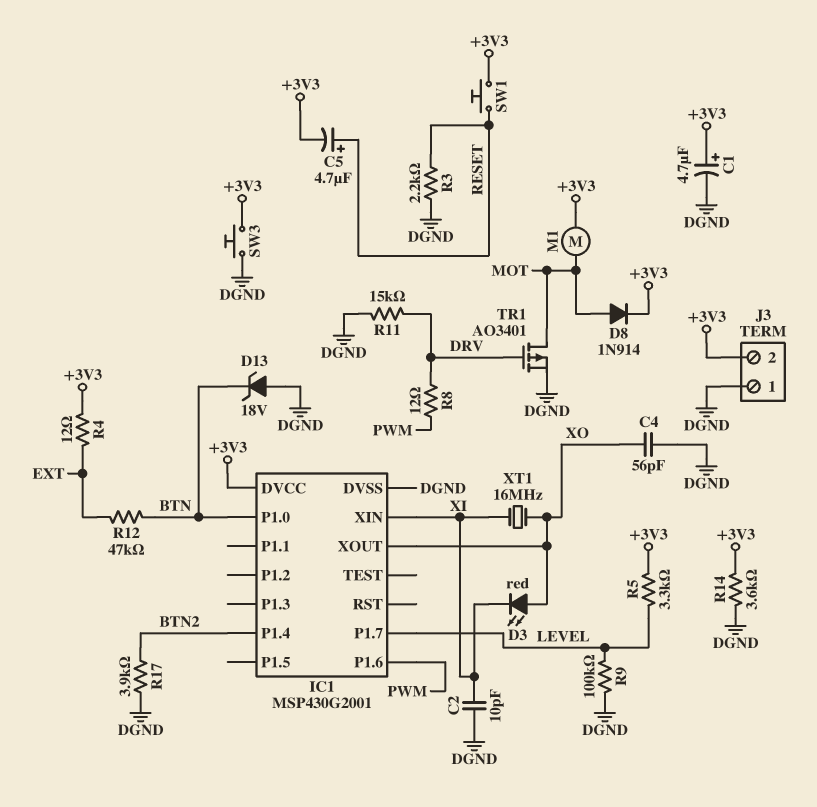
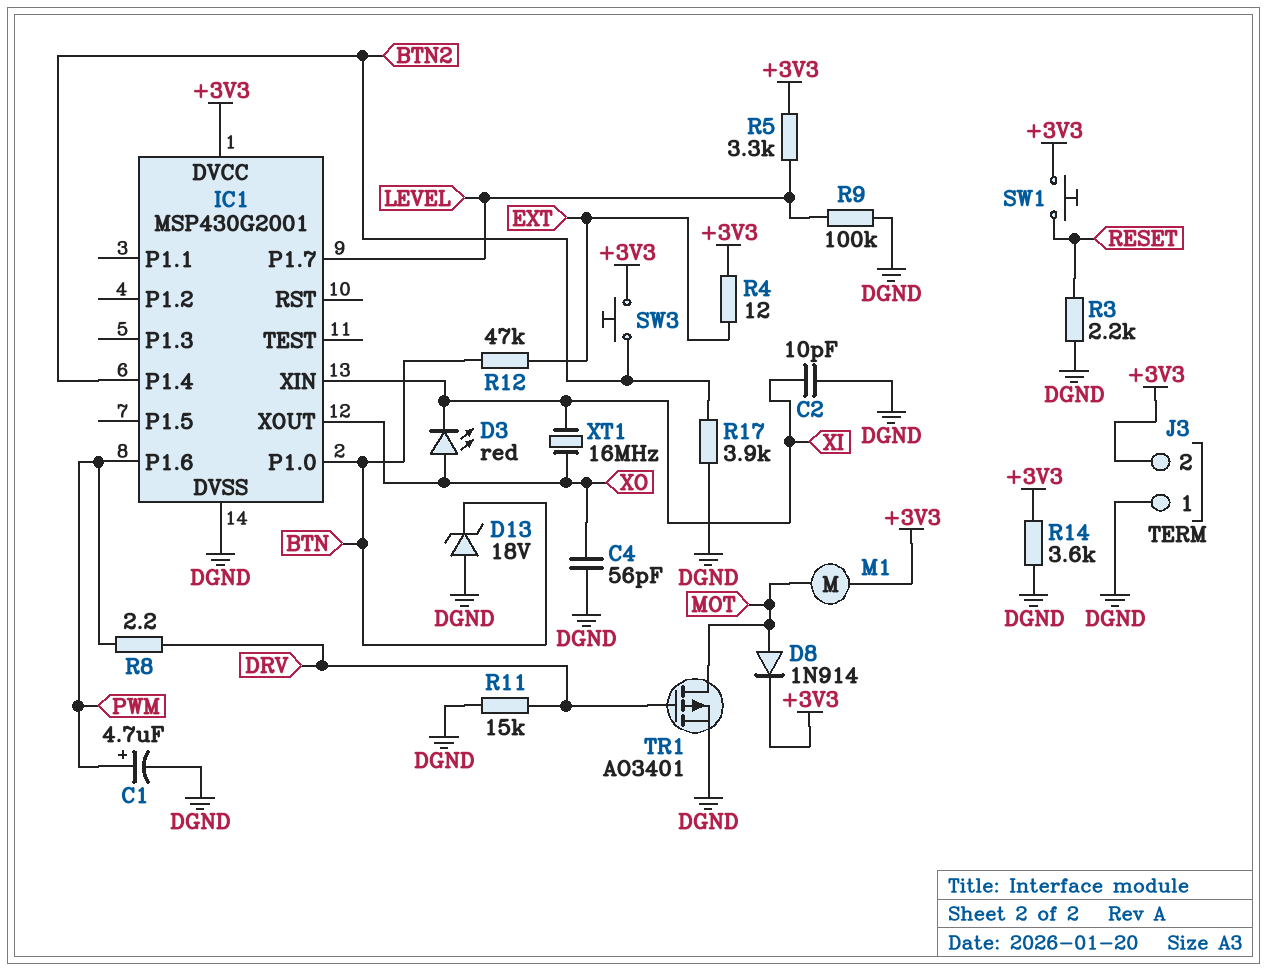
C1: 4.7uF (plus +3V3, minus DGND) -> 4.7uF (plus PWM, minus DGND)
C5: 4.7uF (plus RESET, minus +3V3) -> none
R8: 12 (DRV, PWM) -> 2.2 (DRV, PWM)
SW3: button (+3V3, DGND) -> button (+3V3, BTN2)

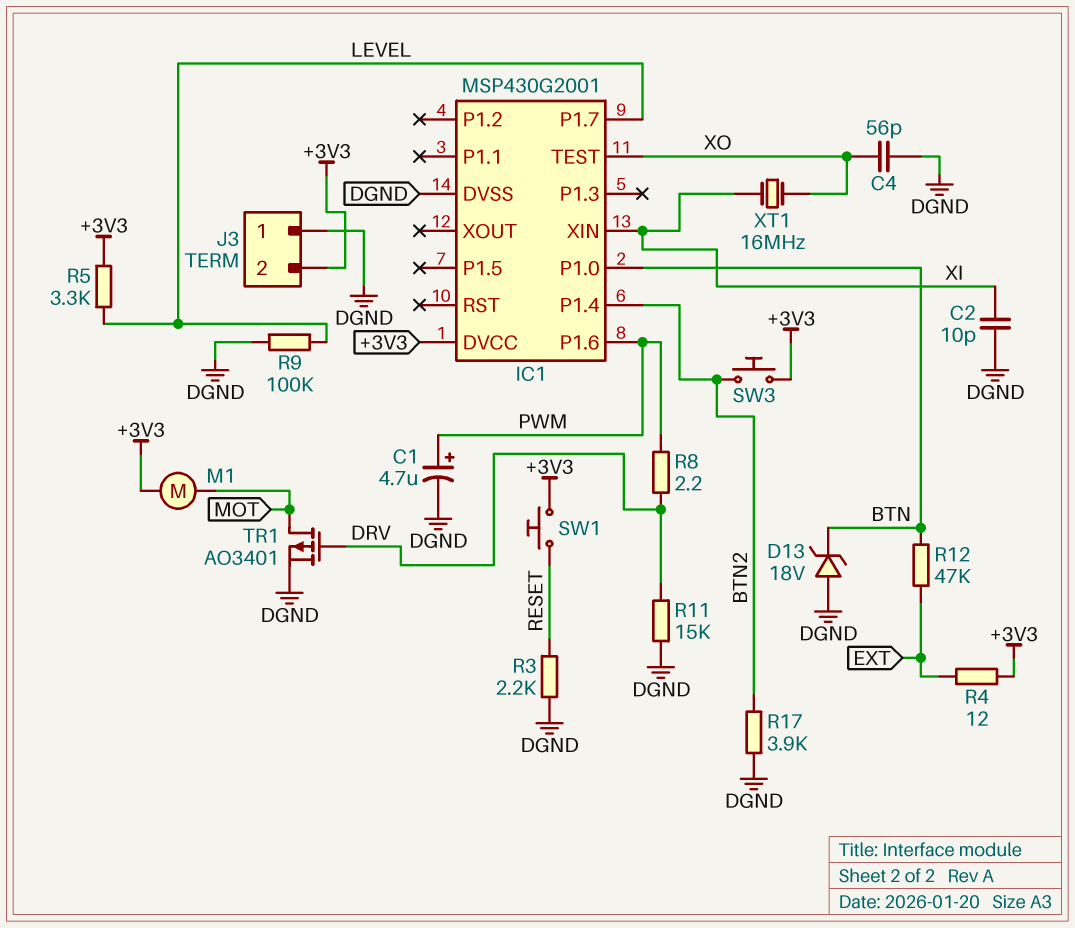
D3: LED red (A XO, K XI) -> none
D8: diode 1N914 (A MOT, K +3V3) -> none
IC1 pin TEST: none -> XO
IC1 pin XOUT: XO -> none
R14: 3.6k (+3V3, DGND) -> none

